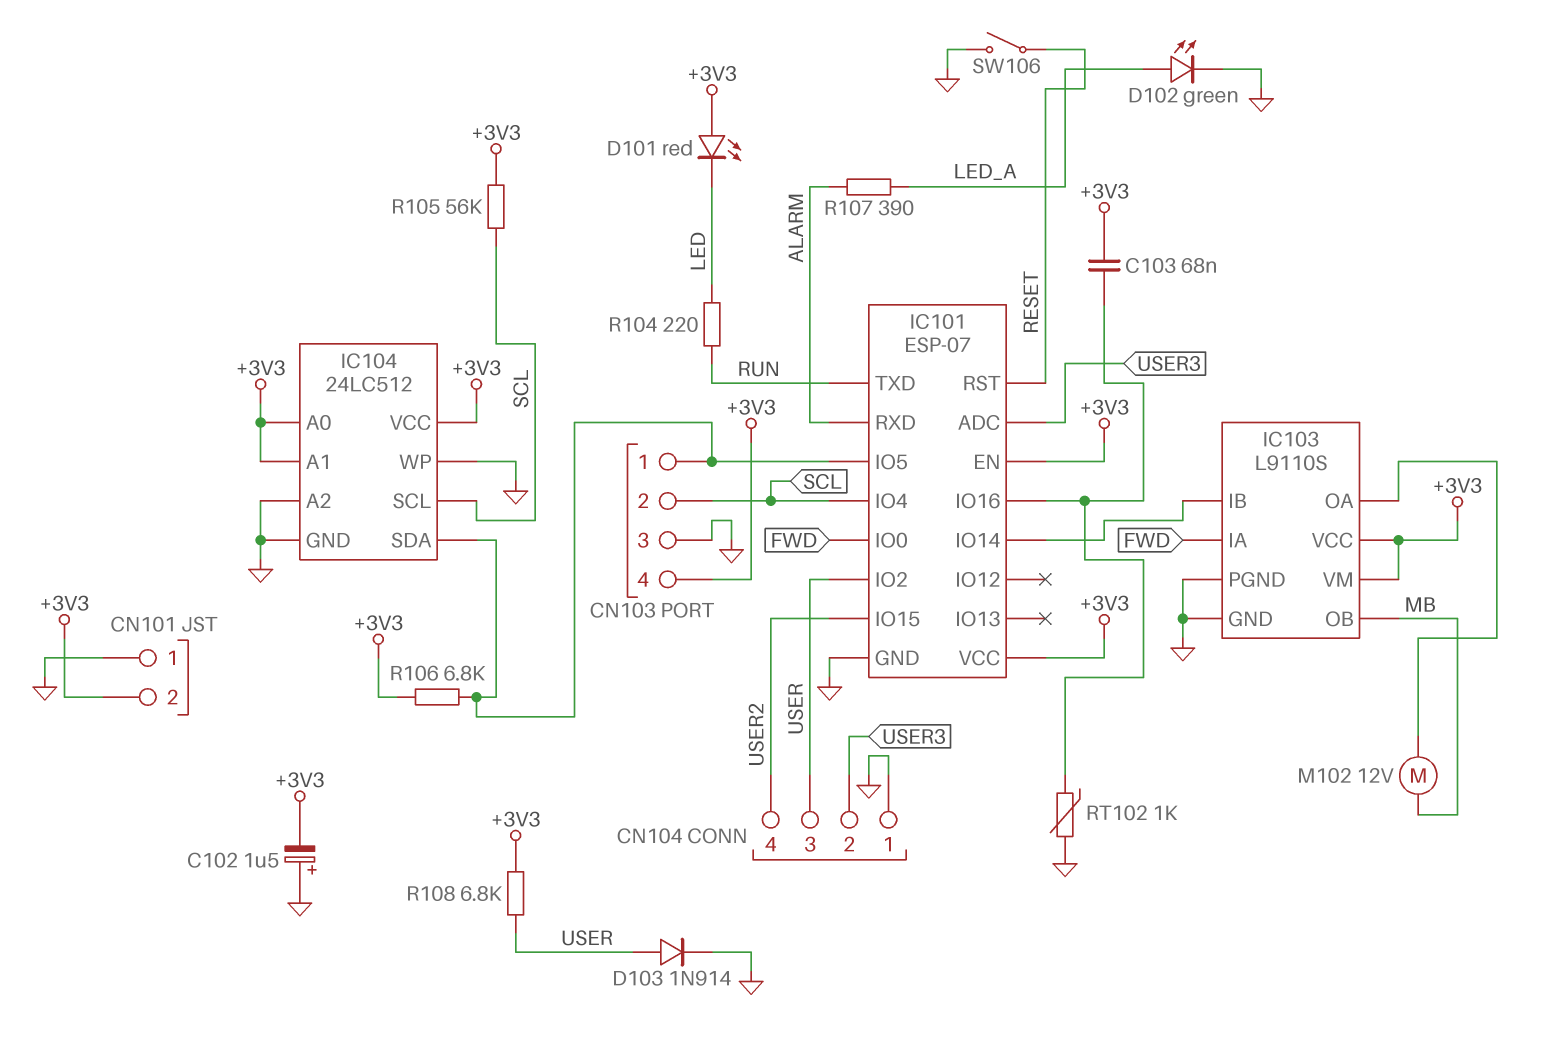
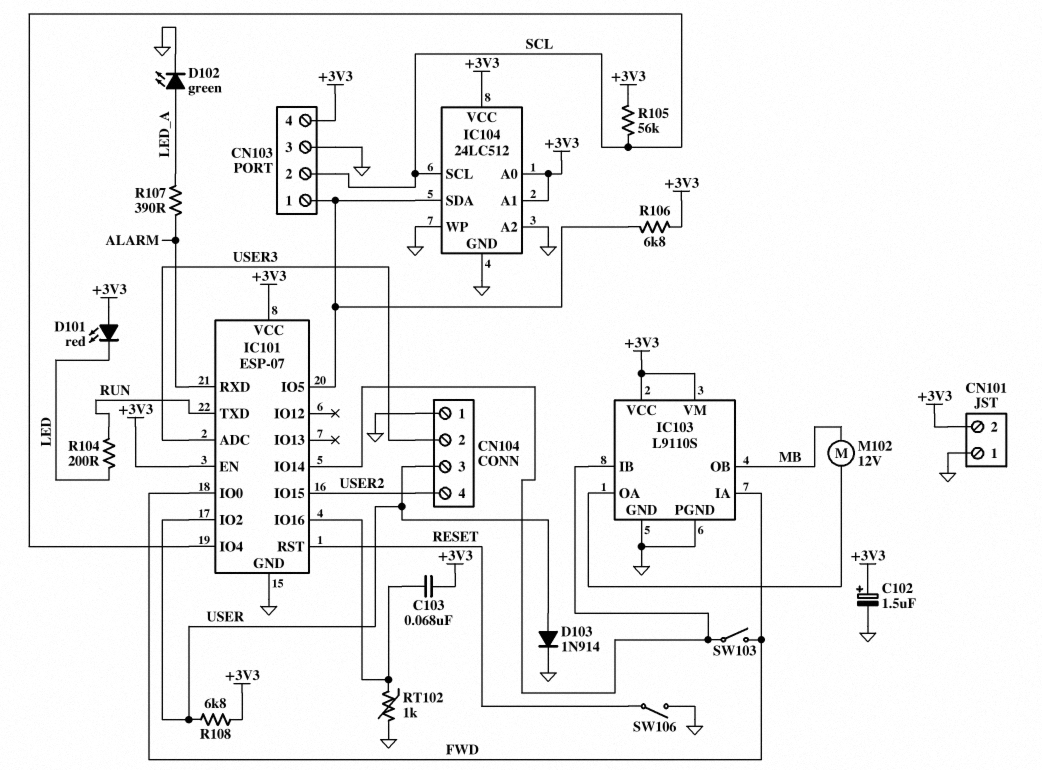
C102: 1.5uF (plus GND, minus +3V3) -> 1.5uF (plus +3V3, minus GND)
R104: 220 (LED, RUN) -> 200 (LED, RUN)
SW103: none -> switch (FWD, IC101/IO14)

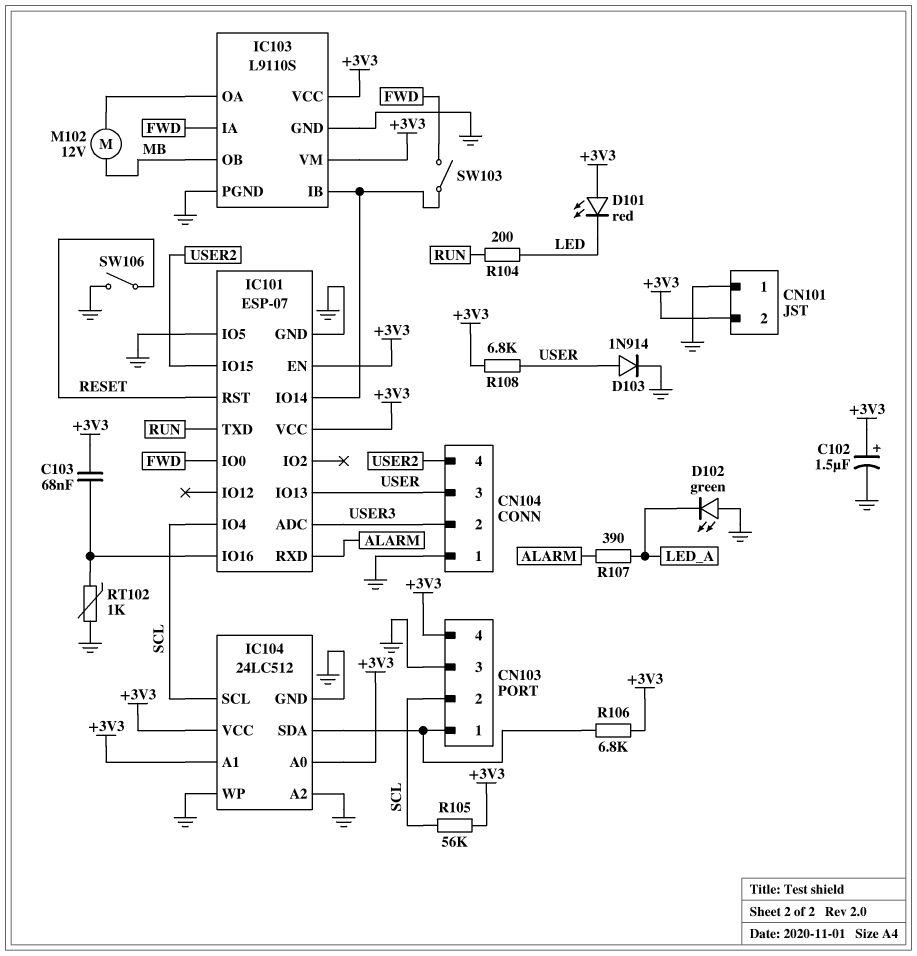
D102: LED green (A LED_A, K GND) -> LED green (A GND, K LED_A)
IC101 pin IO2: USER -> none
IC101 pin IO5: CN103/1 -> GND
IC101 pin IO13: none -> USER

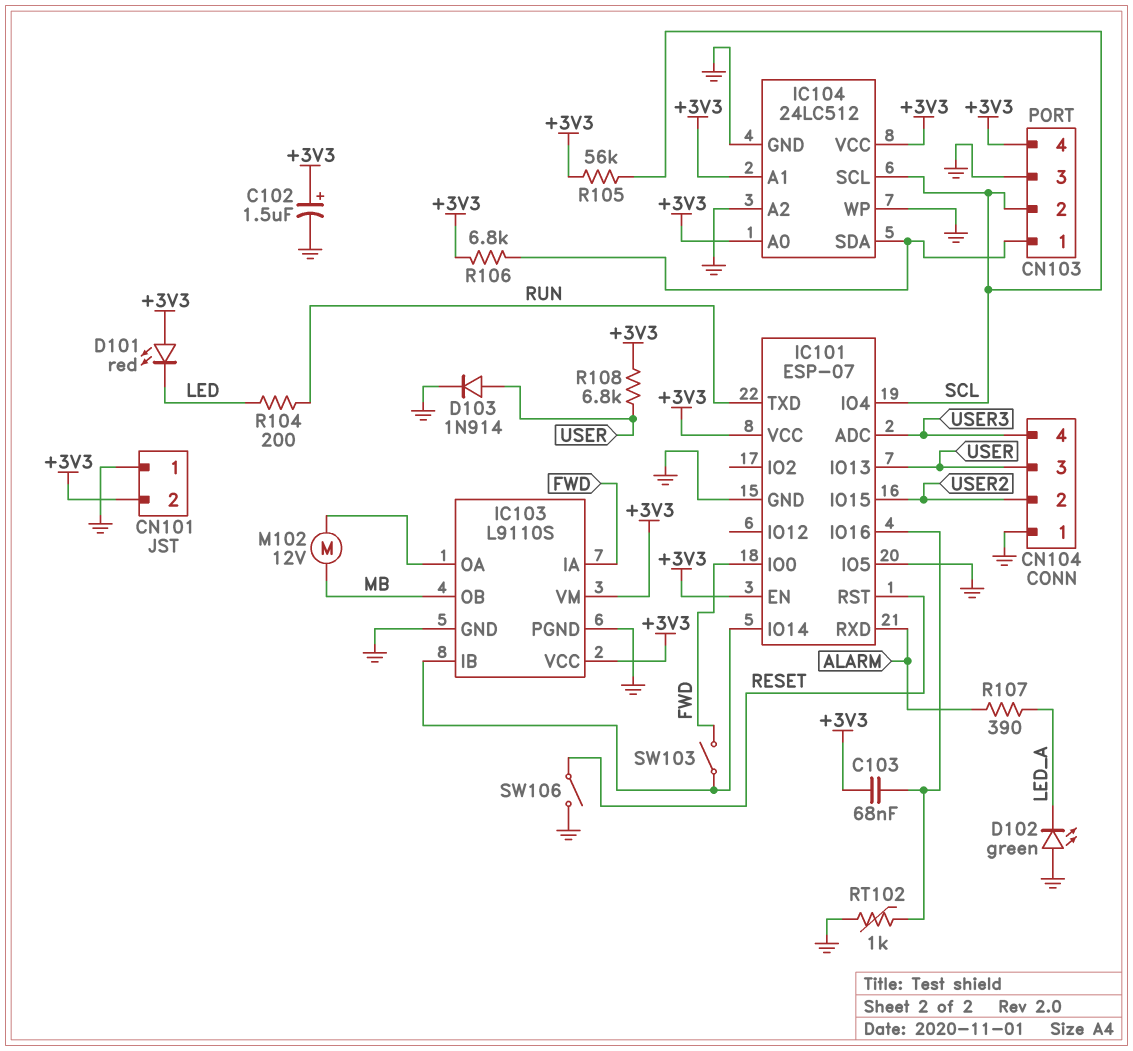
CN104 pin 2: USER3 -> USER2
CN104 pin 4: USER2 -> USER3

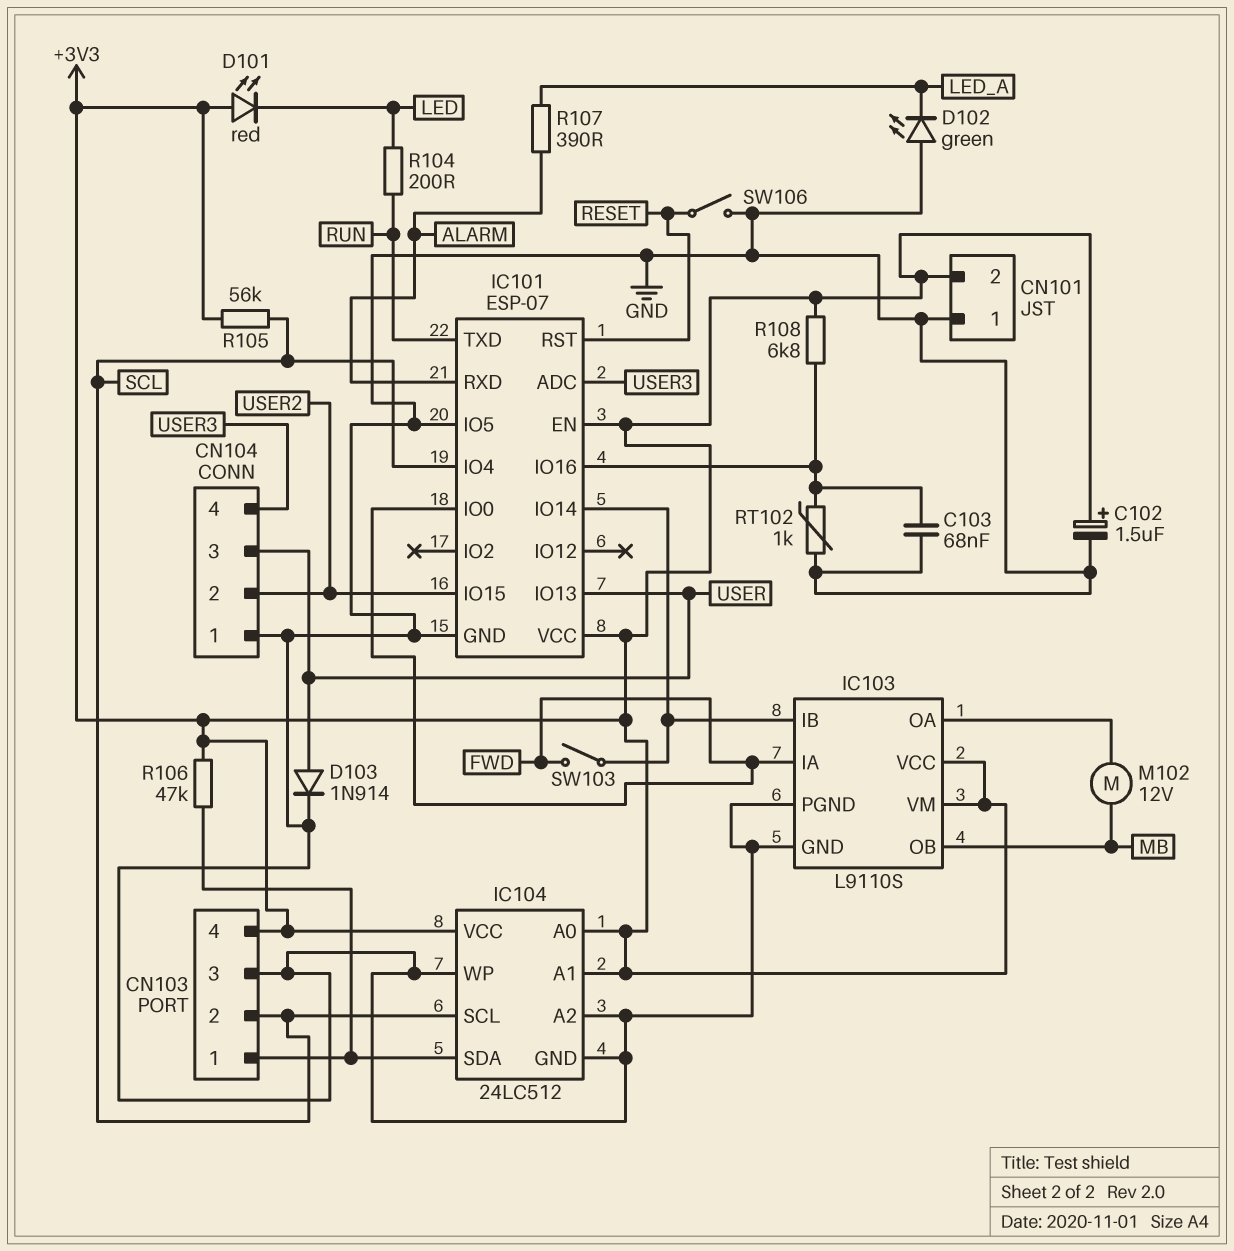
C103: 68nF (+3V3, IC101/IO16) -> 68nF (GND, IC101/IO16)
R106: 6.8k (+3V3, CN103/1) -> 47k (+3V3, CN103/1)
R108: 6.8k (+3V3, USER) -> 6.8k (+3V3, IC101/IO16)

